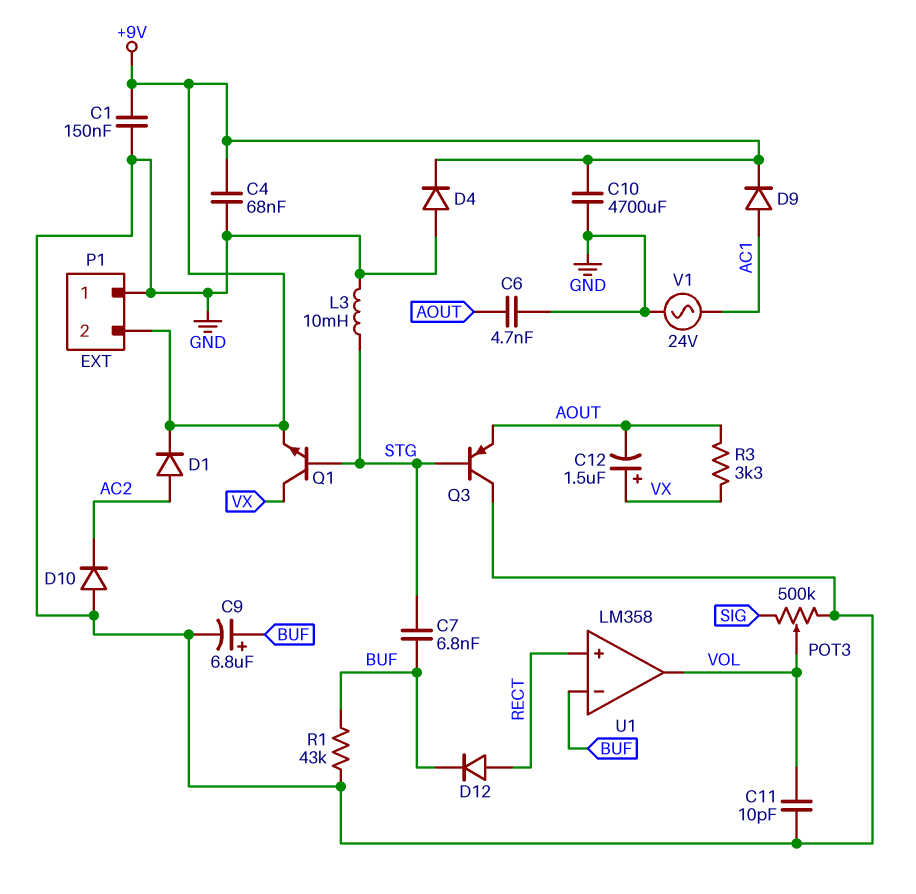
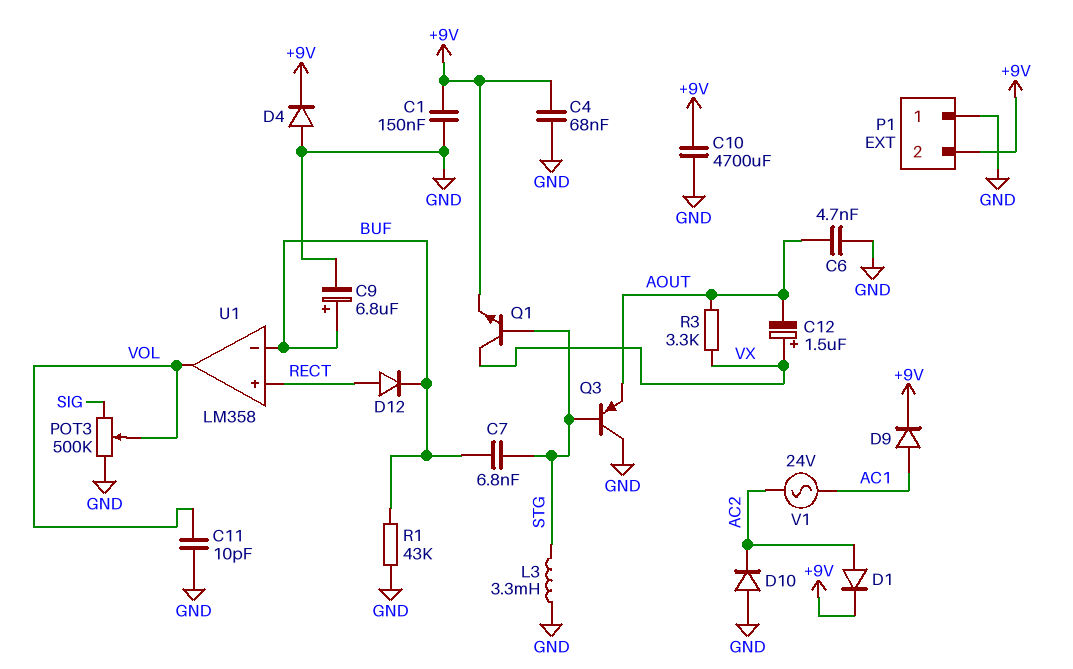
L3: 10mH (GND, STG) -> 3.3mH (GND, STG)
V1: AC 24V (AC1, GND) -> AC 24V (AC1, AC2)

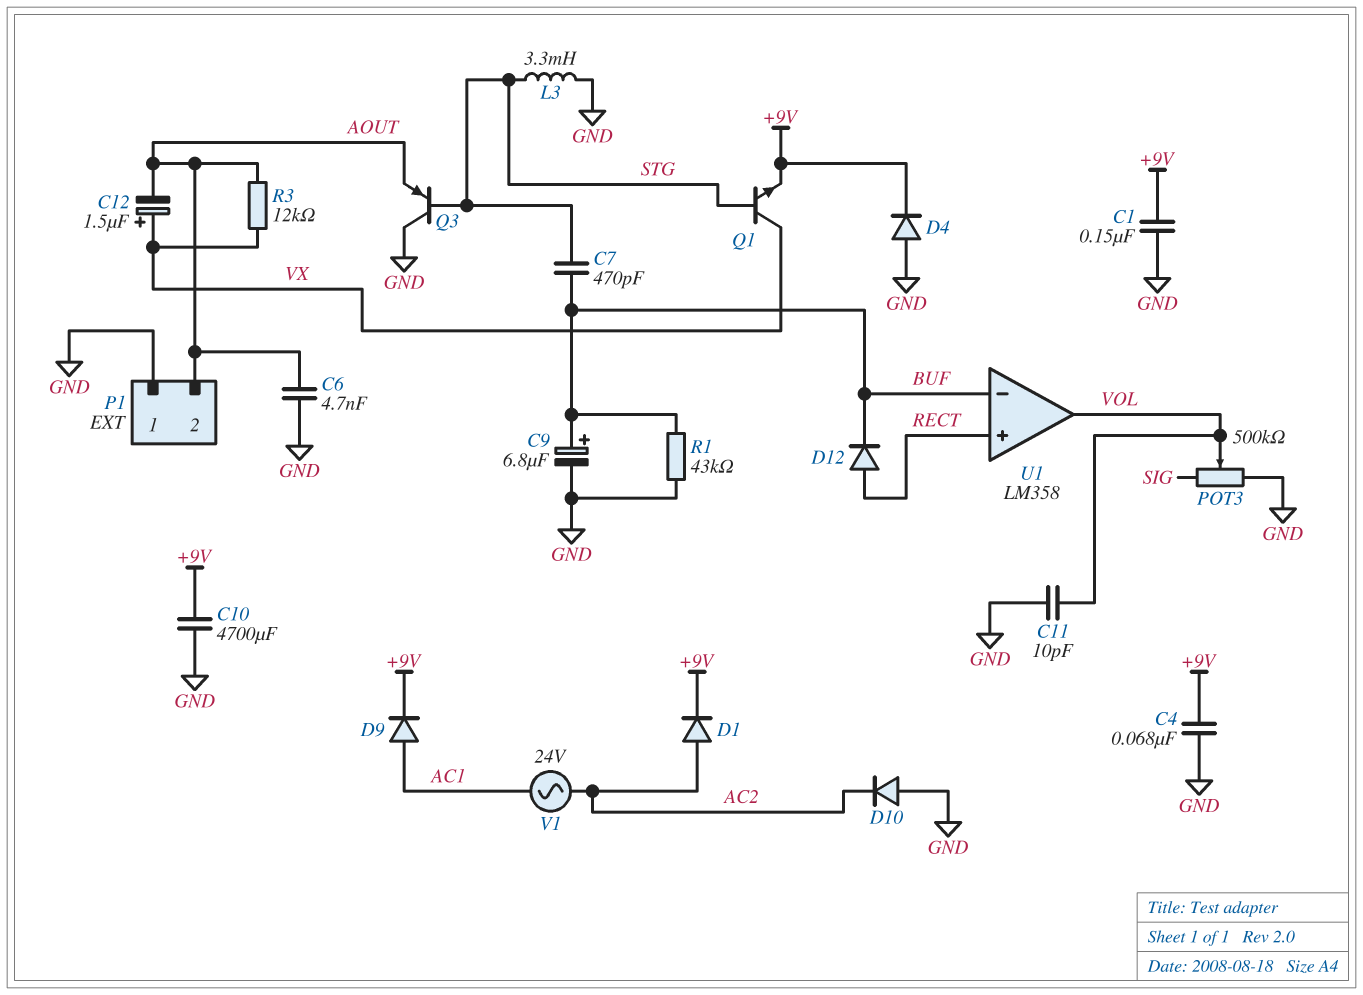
C7: 6.8nF (BUF, STG) -> 470pF (BUF, STG)
P1 pin 2: +9V -> AOUT
R3: 3.3k (AOUT, VX) -> 12k (AOUT, VX)

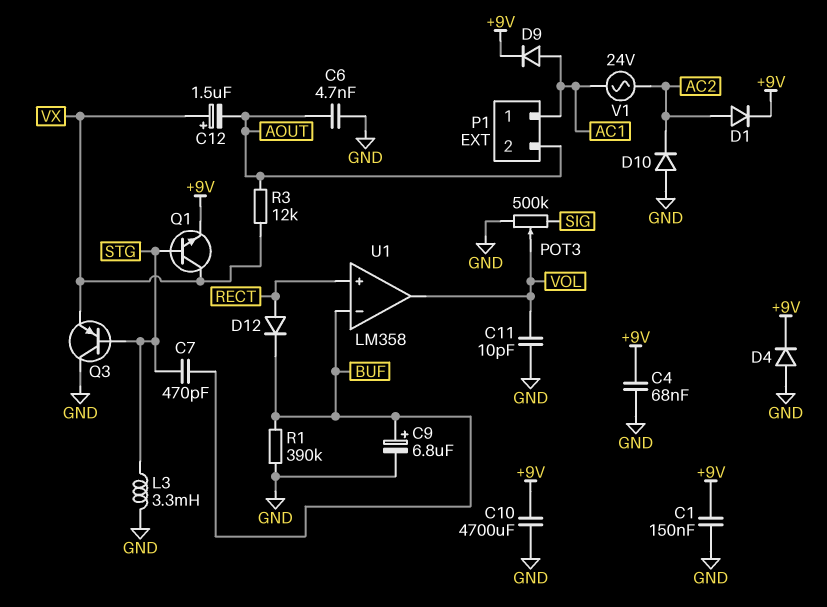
P1 pin 1: GND -> AC1
Q3: PNP (B STG, C GND, E AOUT) -> PNP (B STG, C GND, E VX)
R1: 43k (BUF, GND) -> 390k (BUF, GND)

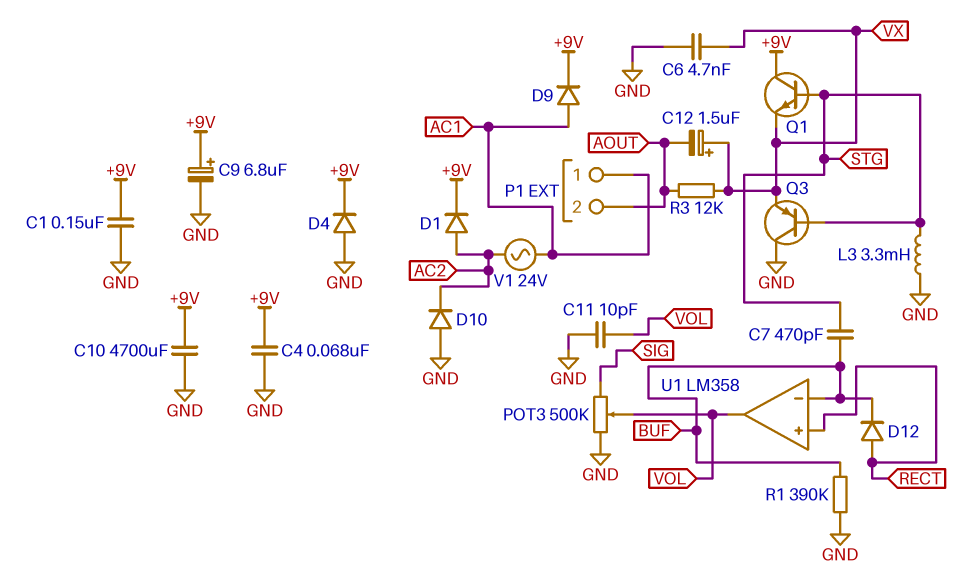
C6: 4.7nF (AOUT, GND) -> 4.7nF (GND, VX)
C9: 6.8uF (plus BUF, minus GND) -> 6.8uF (plus +9V, minus GND)
Q1: NPN (B STG, C VX, E +9V) -> NPN (B STG, C +9V, E VX)

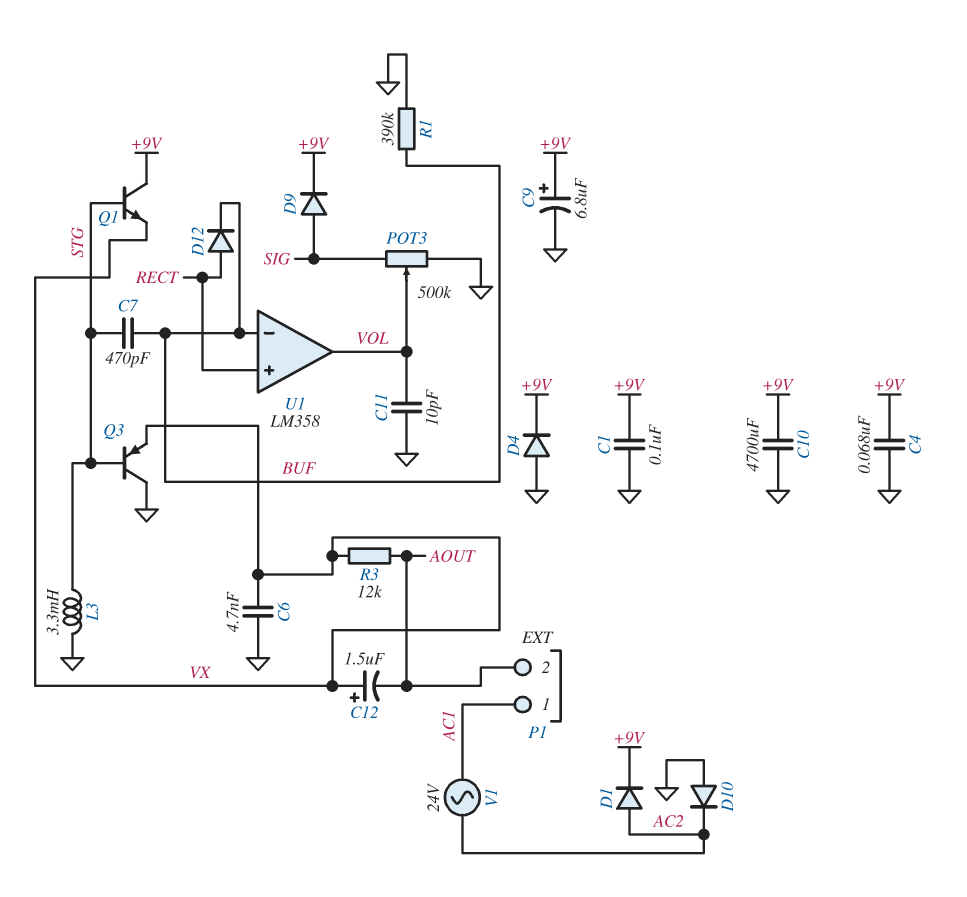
C1: 150nF (+9V, GND) -> 100nF (+9V, GND)
D9: diode (A AC1, K +9V) -> diode (A SIG, K +9V)

